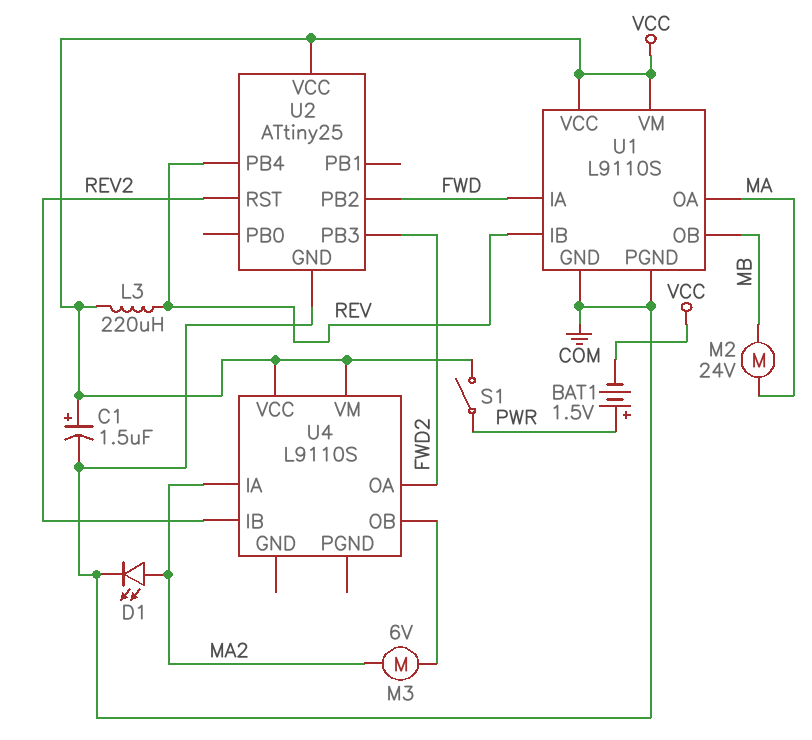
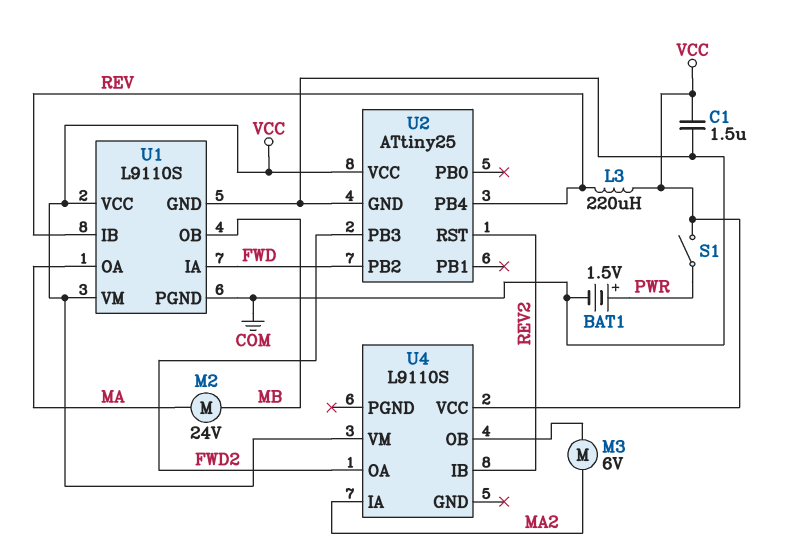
BAT1: 1.5V (plus PWR, minus VCC) -> 1.5V (plus PWR, minus COM)
C1: 1.5uF (plus VCC, minus COM) -> 1.5uF (COM, VCC)
D1: LED (A MA2, K COM) -> none

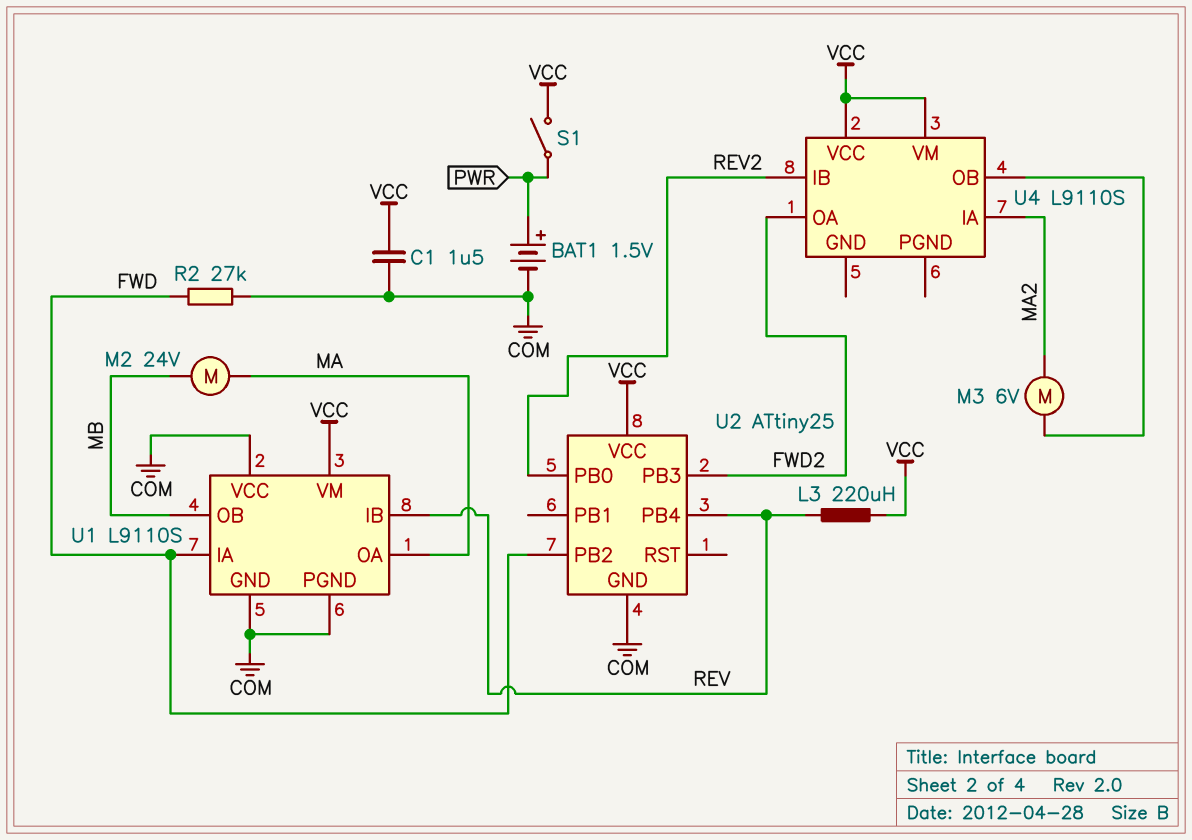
R2: none -> 27k (COM, FWD)
U1 pin VCC: VCC -> COM
U2 pin PB0: none -> REV2
U2 pin RST: REV2 -> none

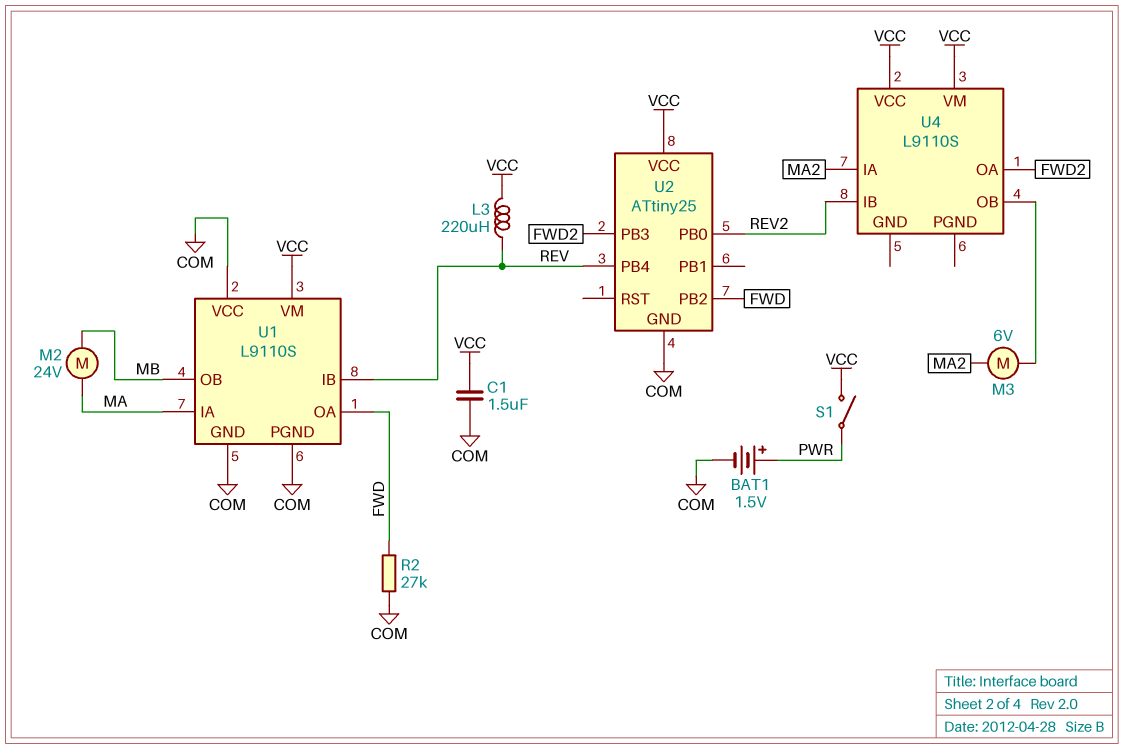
U1 pin IA: FWD -> MA
U1 pin OA: MA -> FWD

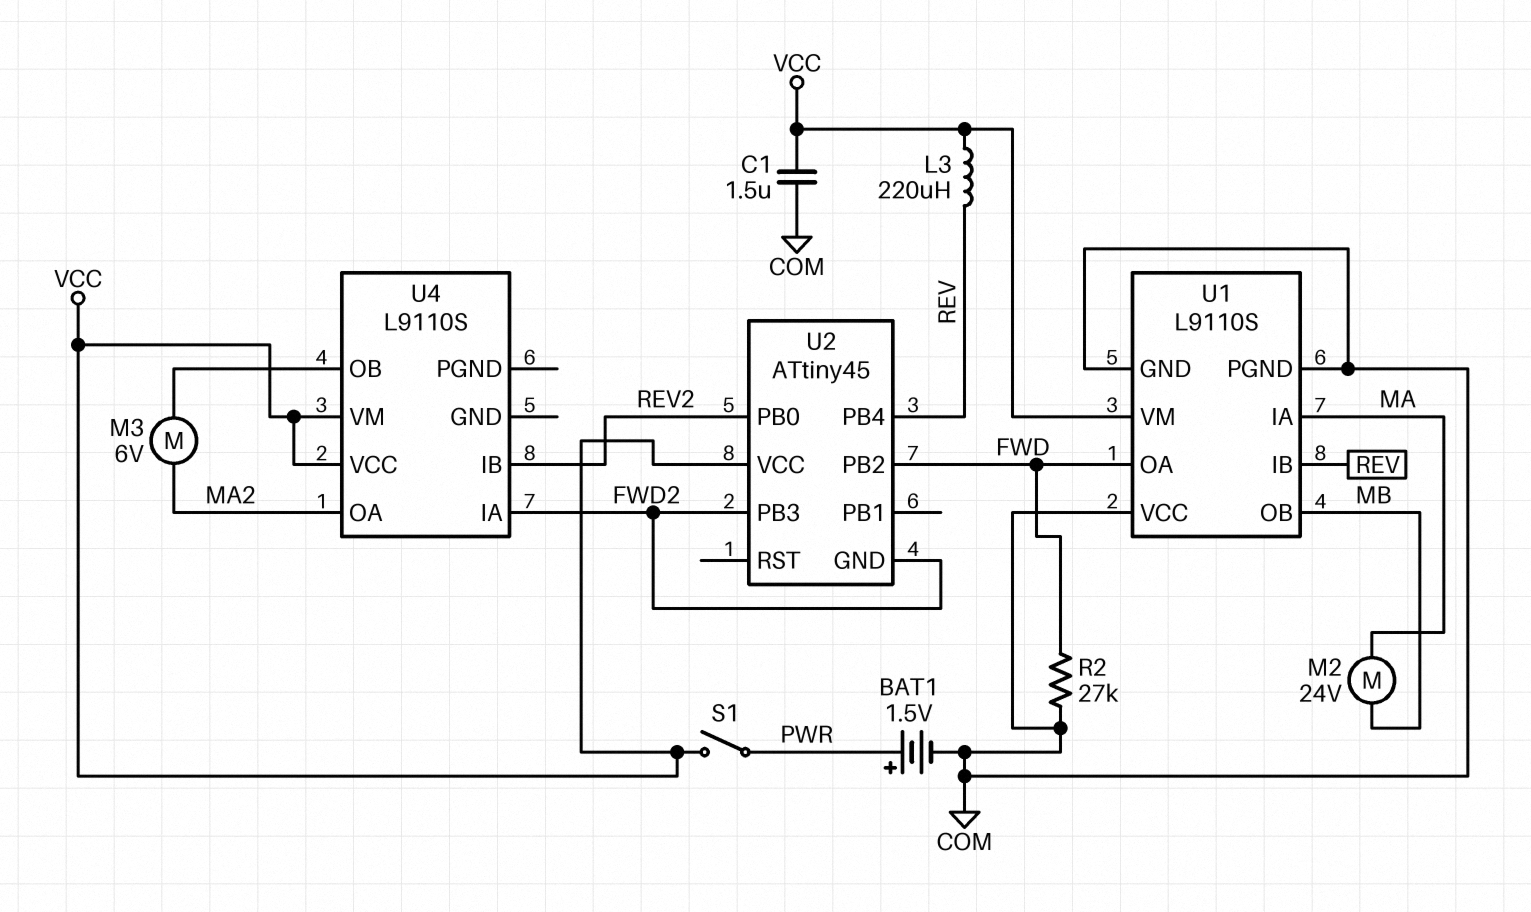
U2: ATtiny25 -> ATtiny45
U2 pin GND: COM -> FWD2
U4 pin IA: MA2 -> FWD2
U4 pin OA: FWD2 -> MA2

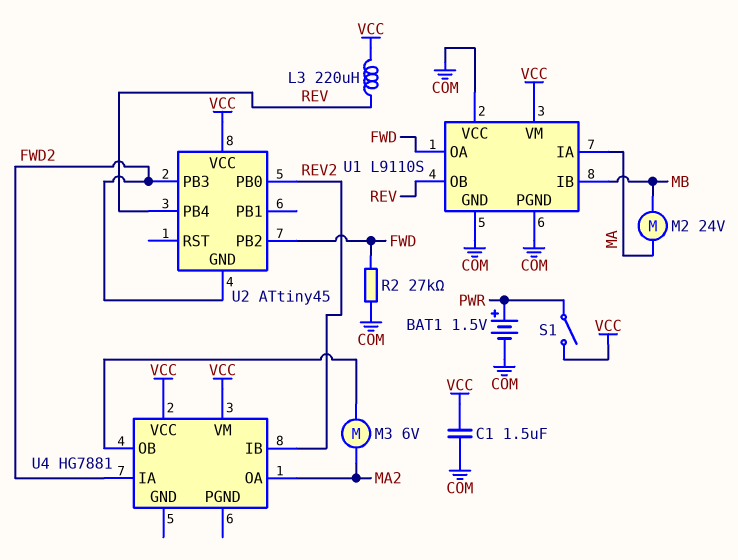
U1 pin IB: REV -> MB
U1 pin OB: MB -> REV
U4: L9110S -> HG7881

